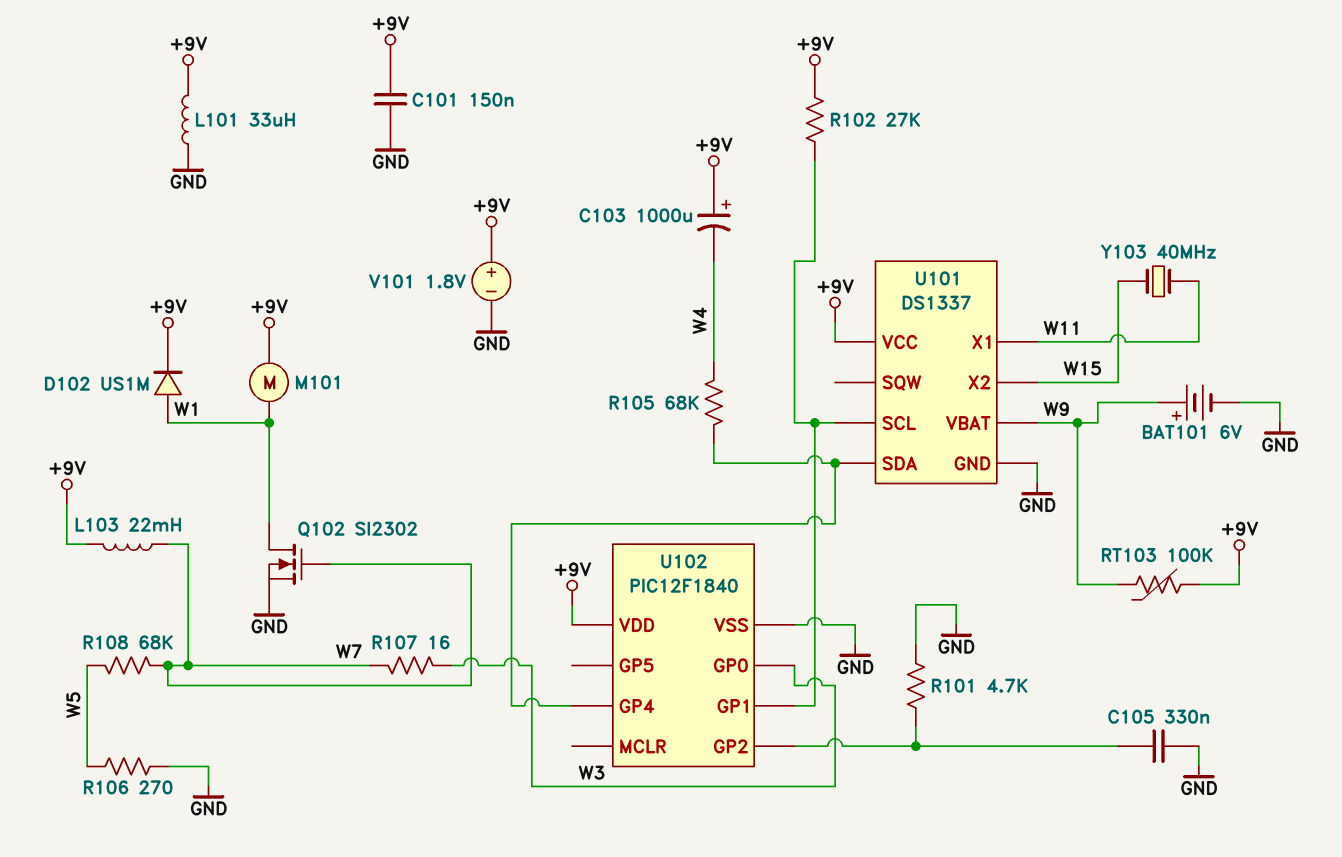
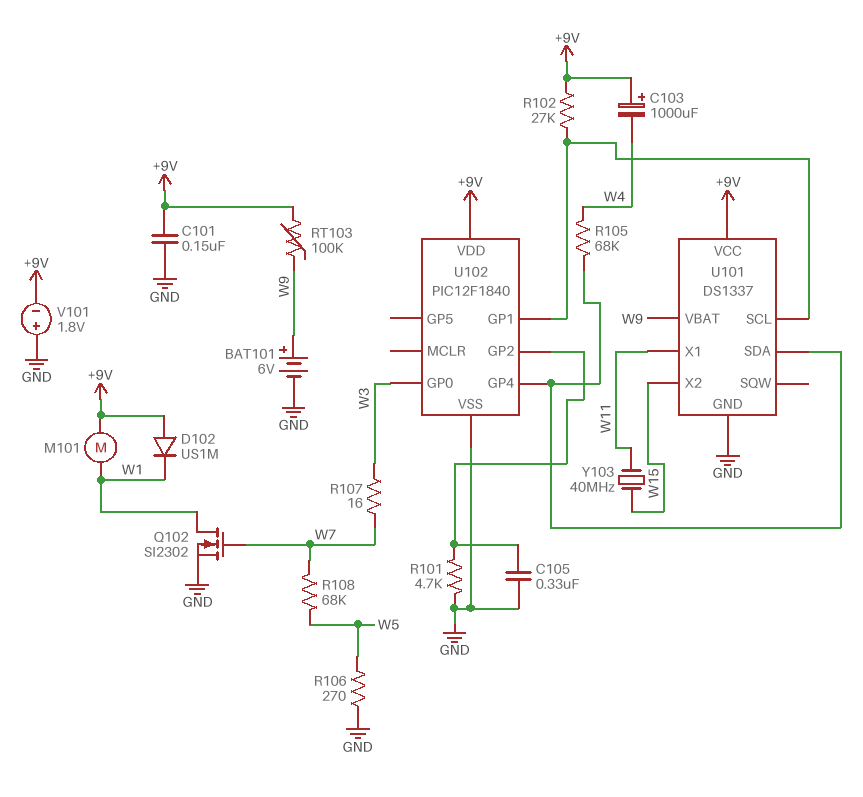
D102: diode US1M (A W1, K +9V) -> diode US1M (A +9V, K W1)
L101: 33uH (+9V, GND) -> none
L103: 22mH (+9V, W7) -> none
V101: 1.8V (plus +9V, minus GND) -> 1.8V (plus GND, minus +9V)

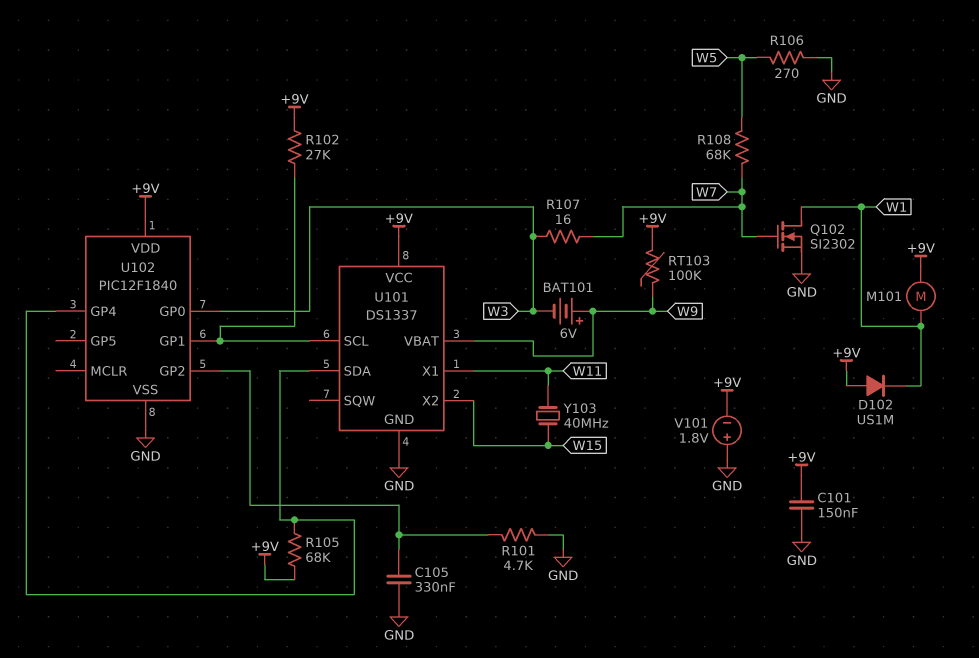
BAT101: 6V (plus W9, minus GND) -> 6V (plus W9, minus W3)
C103: 1000uF (plus +9V, minus W4) -> none
R105: 68k (U101/SDA, W4) -> 68k (+9V, U101/SDA)

